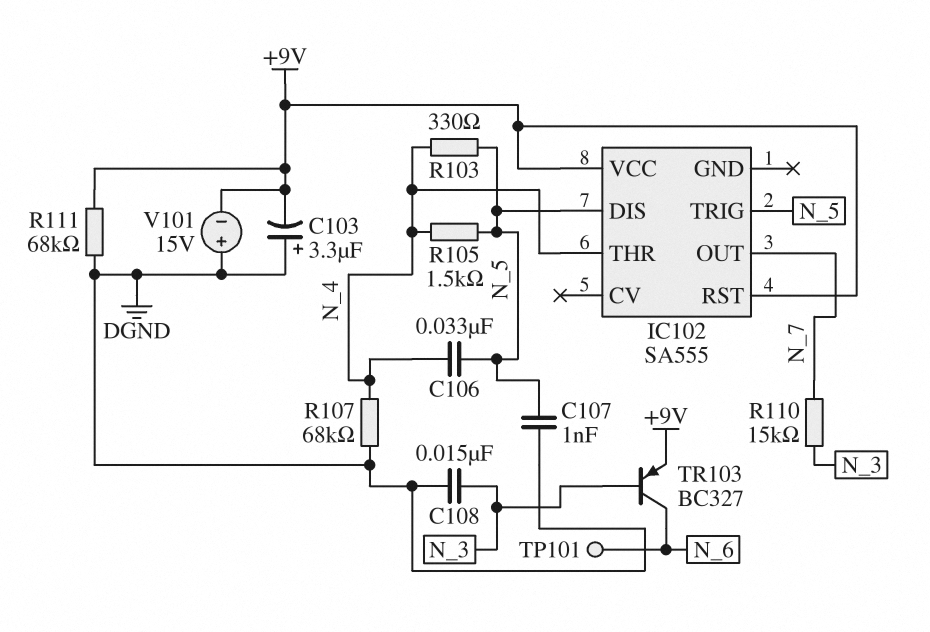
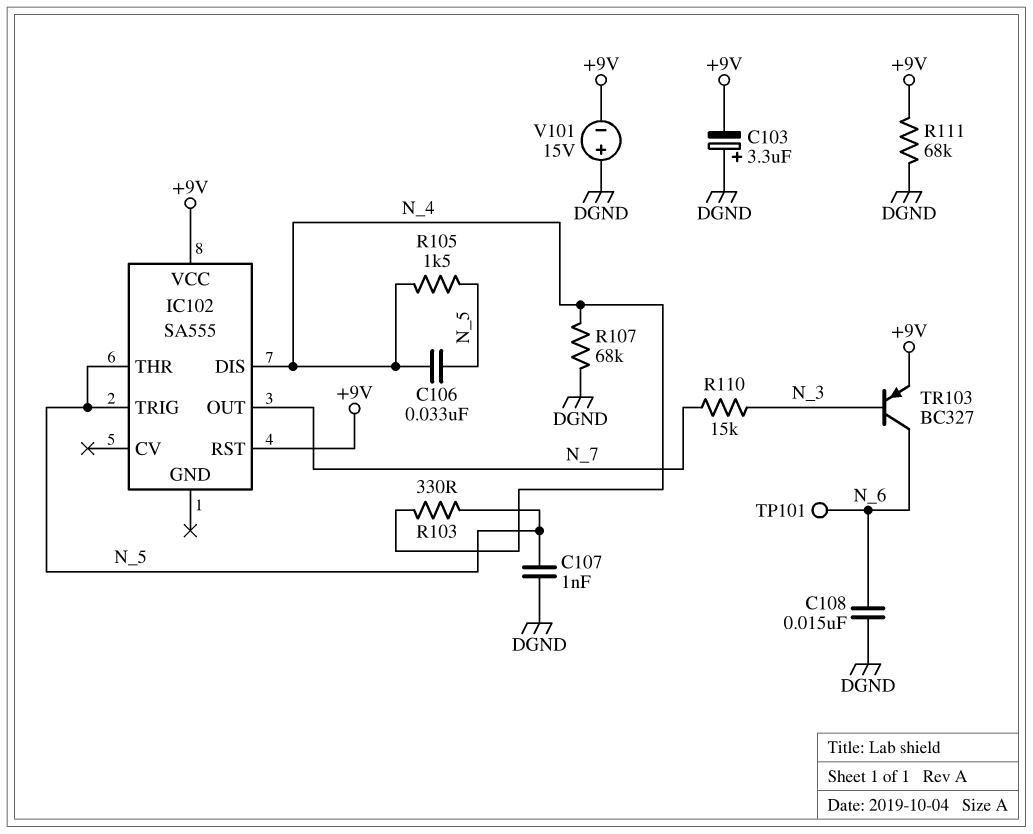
C108: 15nF (DGND, N_3) -> 15nF (DGND, N_6)
IC102 pin DIS: N_5 -> N_4
IC102 pin THR: N_4 -> N_5

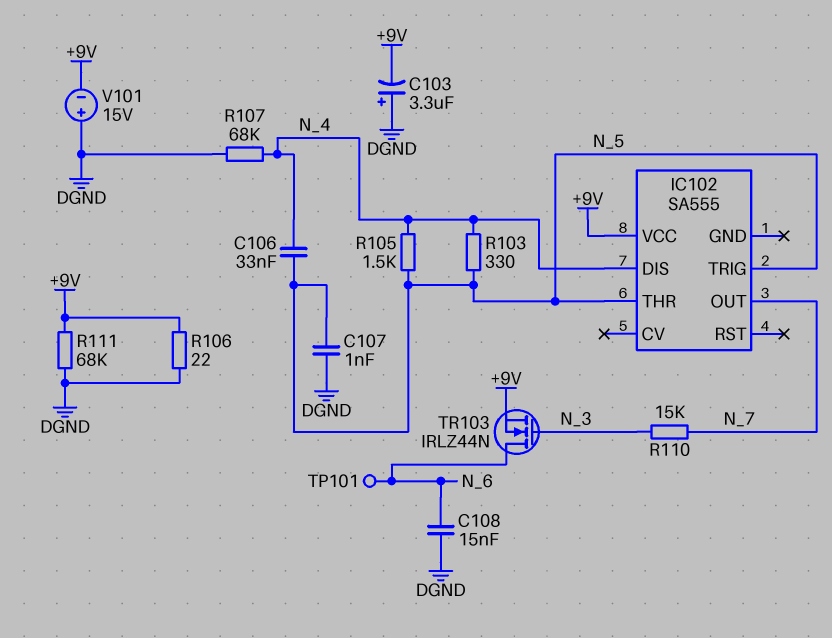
IC102 pin RST: +9V -> none
R106: none -> 22 (+9V, DGND)
TR103: PNP BC327 (B N_3, C N_6, E +9V) -> NMOS IRLZ44N (G N_3, D N_6, S +9V)

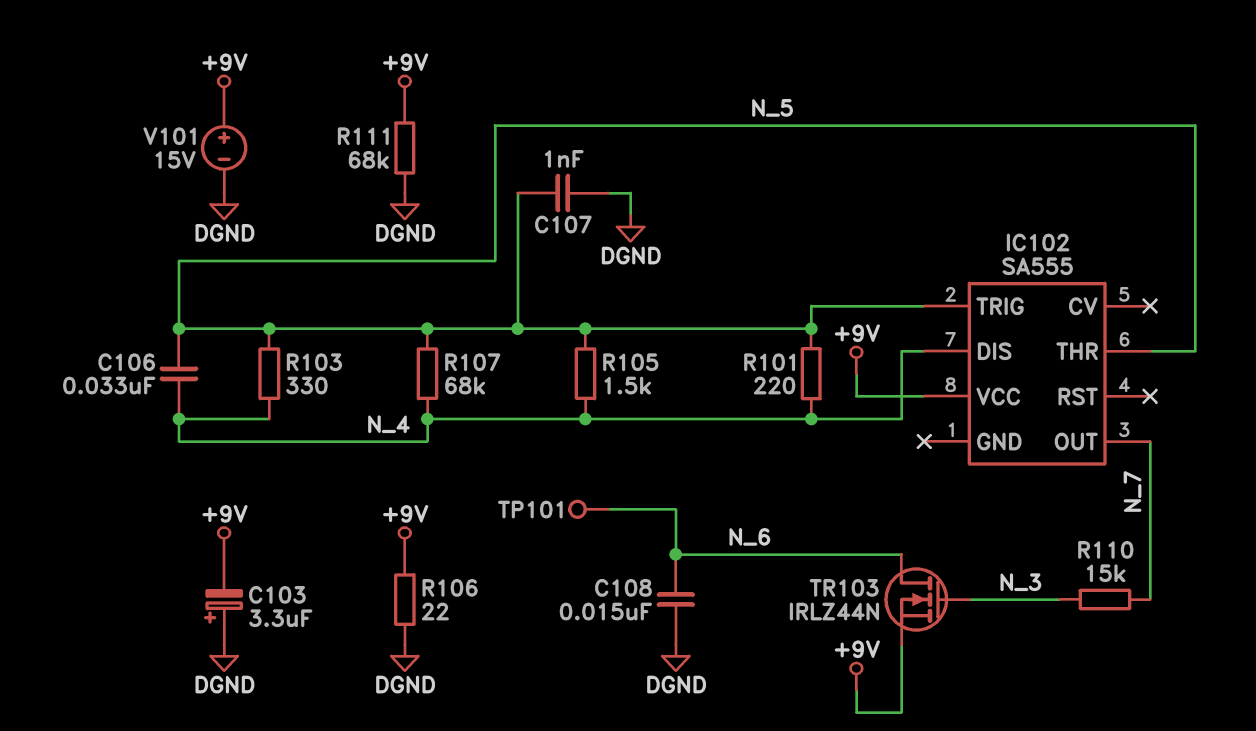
R101: none -> 220 (N_4, N_5)
R107: 68k (DGND, N_4) -> 68k (N_4, N_5)
V101: 15V (plus DGND, minus +9V) -> 15V (plus +9V, minus DGND)

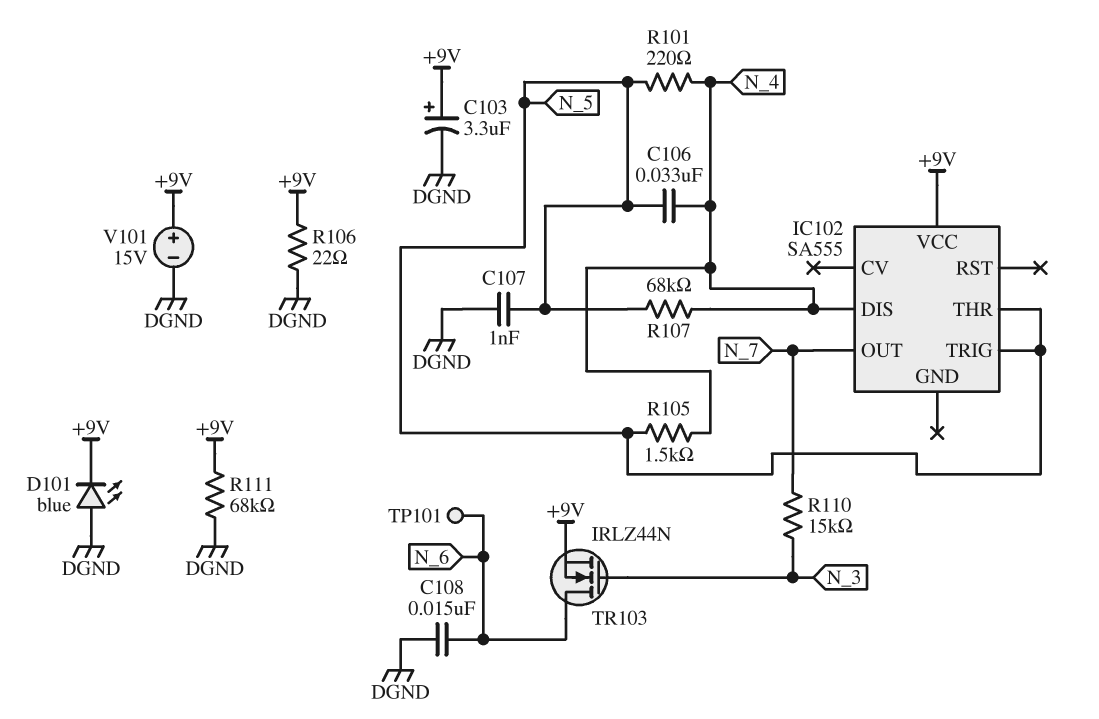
C103: 3.3uF (plus DGND, minus +9V) -> 3.3uF (plus +9V, minus DGND)
D101: none -> LED blue (A DGND, K +9V)
R103: 330 (N_4, N_5) -> none

